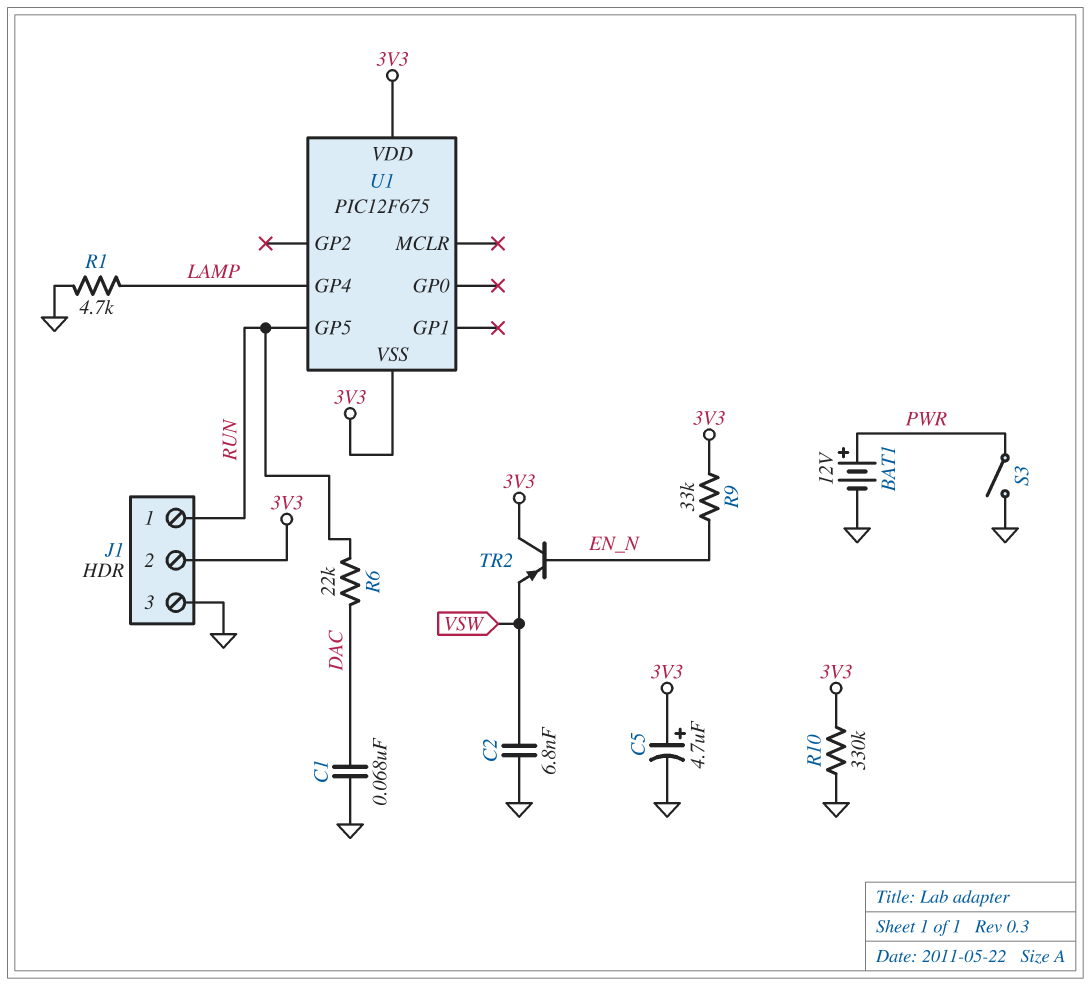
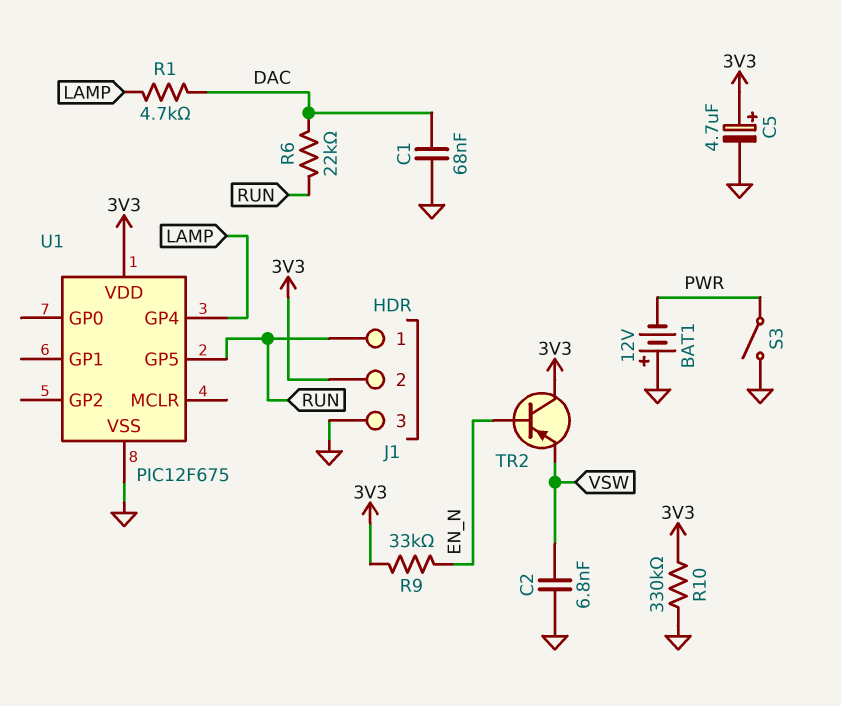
BAT1: 12V (plus PWR, minus GND) -> 12V (plus GND, minus PWR)
R1: 4.7k (GND, LAMP) -> 4.7k (DAC, LAMP)
U1 pin VSS: 3V3 -> GND

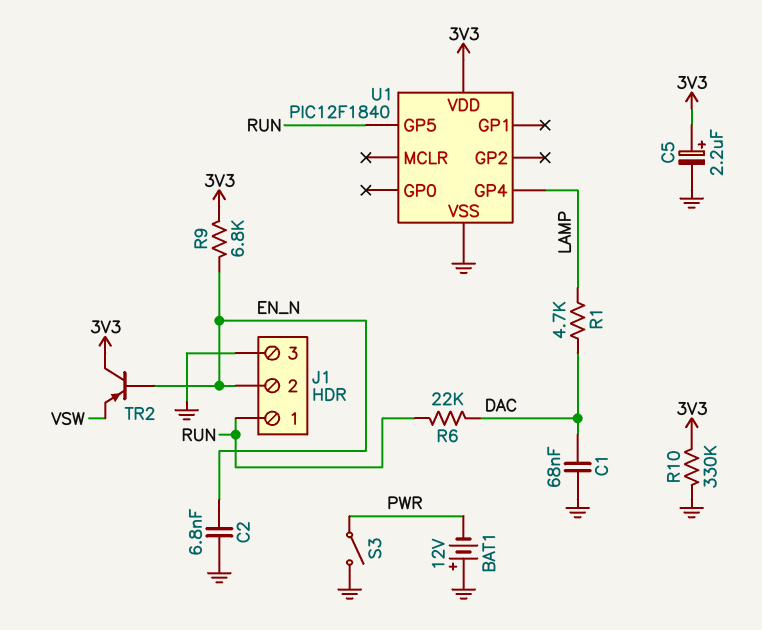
C2: 6.8nF (GND, VSW) -> 6.8nF (EN_N, GND)
C5: 4.7uF (plus 3V3, minus GND) -> 2.2uF (plus 3V3, minus GND)
J1 pin 2: 3V3 -> EN_N
R9: 33k (3V3, EN_N) -> 6.8k (3V3, EN_N)
U1: PIC12F675 -> PIC12F1840

